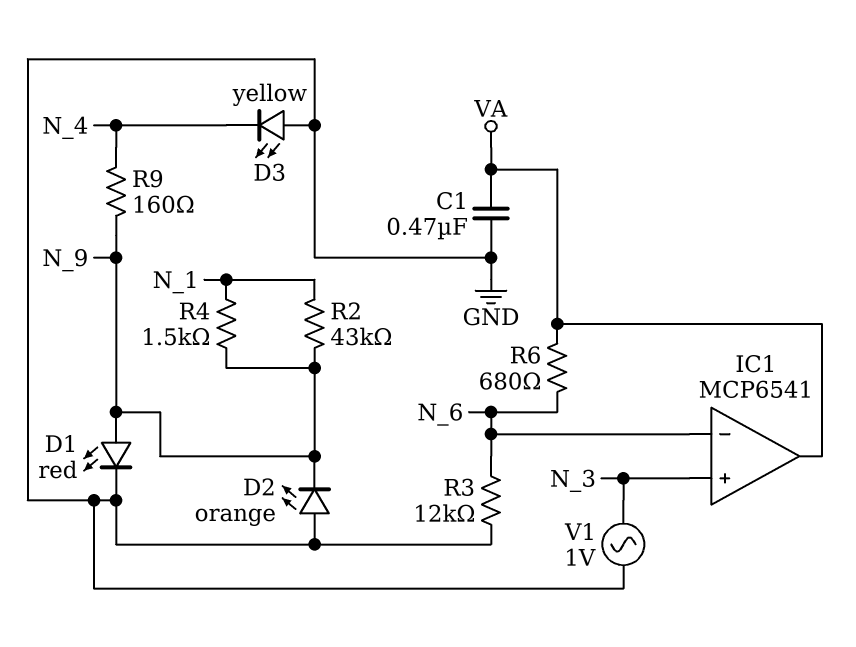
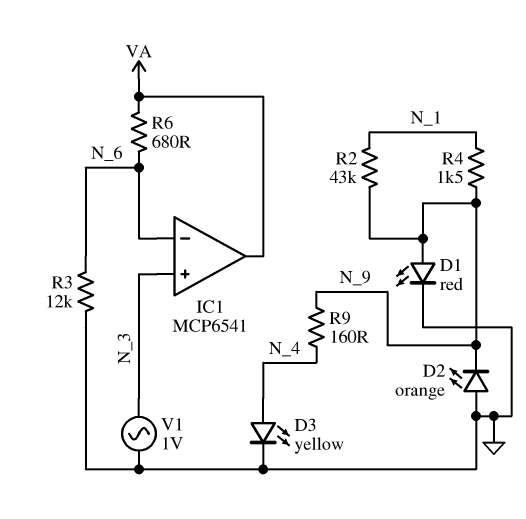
C1: 470nF (GND, VA) -> none
D3: LED yellow (A GND, K N_4) -> LED yellow (A N_4, K GND)

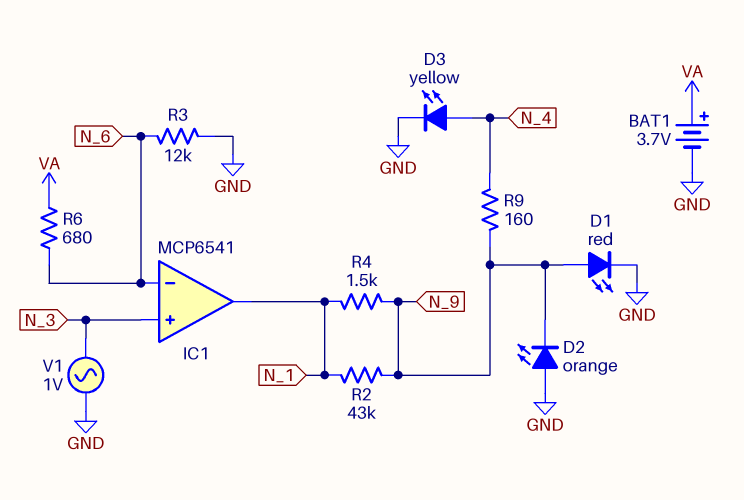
BAT1: none -> 3.7V (plus VA, minus GND)
IC1 pin out: VA -> N_1

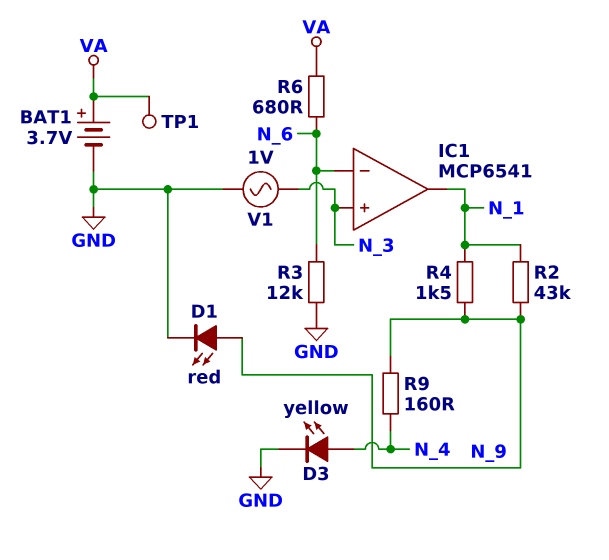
D2: LED orange (A GND, K N_9) -> none
TP1: none -> test point (VA)

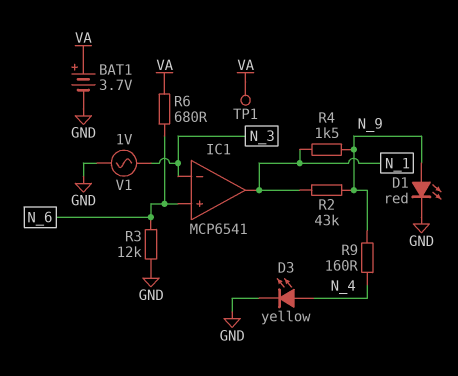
IC1 pin in+: N_3 -> N_6
IC1 pin in-: N_6 -> N_3

